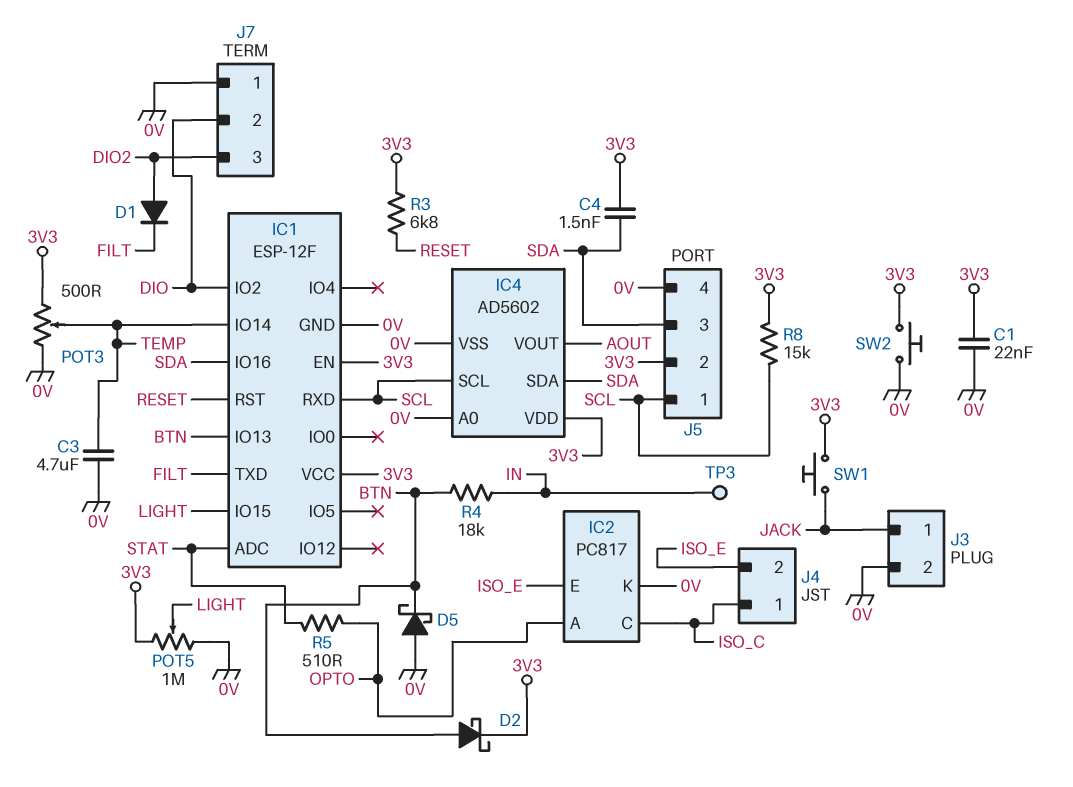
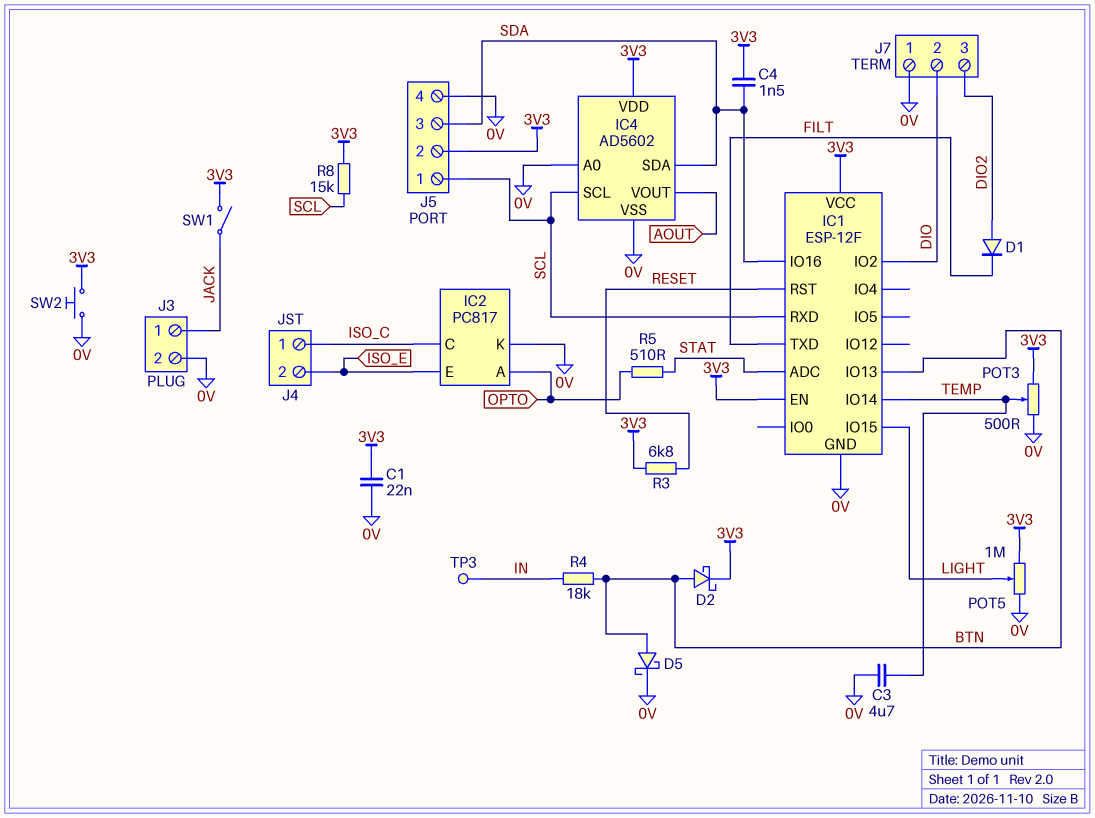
D5: schottky (A 0V, K BTN) -> schottky (A BTN, K 0V)
SW1: button (3V3, JACK) -> switch (3V3, JACK)

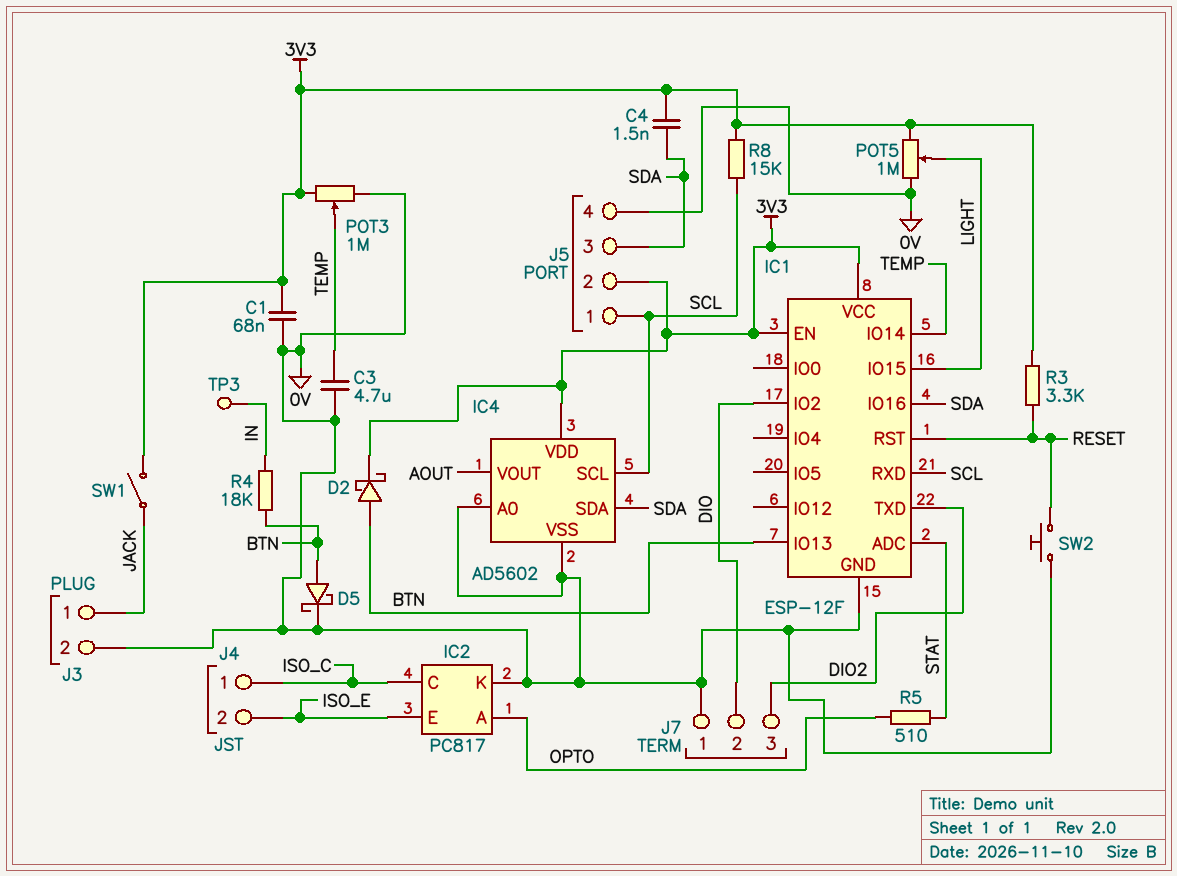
C1: 22nF (0V, 3V3) -> 68nF (0V, 3V3)
D1: diode (A DIO2, K FILT) -> none
IC1 pin TXD: FILT -> DIO2
POT3: 500 (0V, 3V3, wiper TEMP) -> 1M (0V, 3V3, wiper TEMP)
R3: 6.8k (3V3, RESET) -> 3.3k (3V3, RESET)
SW2: button (0V, 3V3) -> button (0V, RESET)

